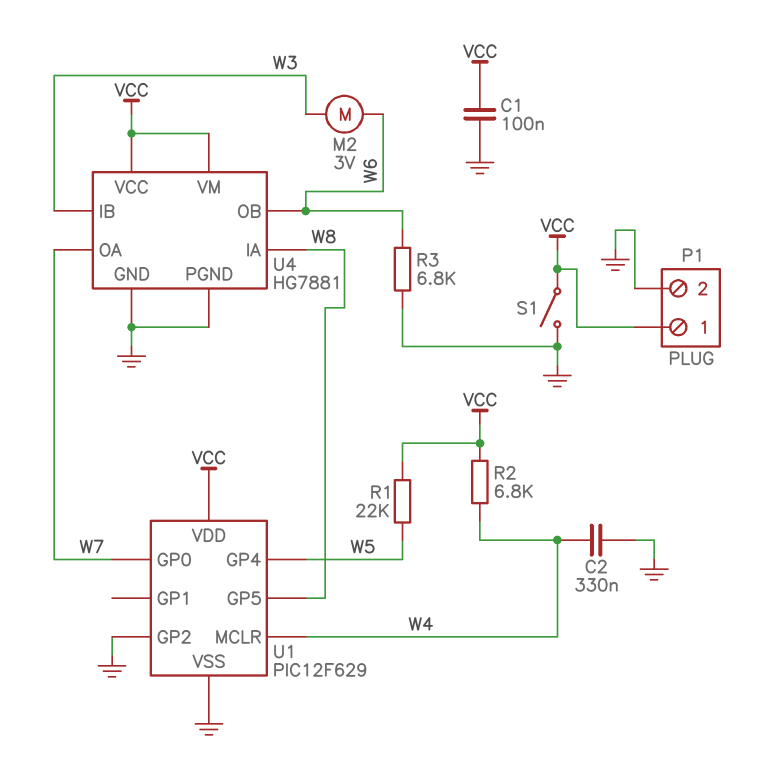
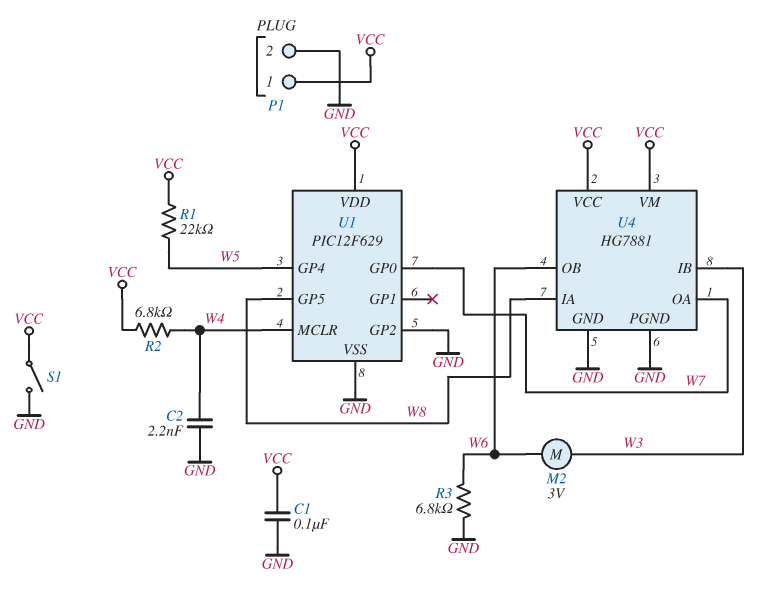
C2: 330nF (GND, W4) -> 2.2nF (GND, W4)

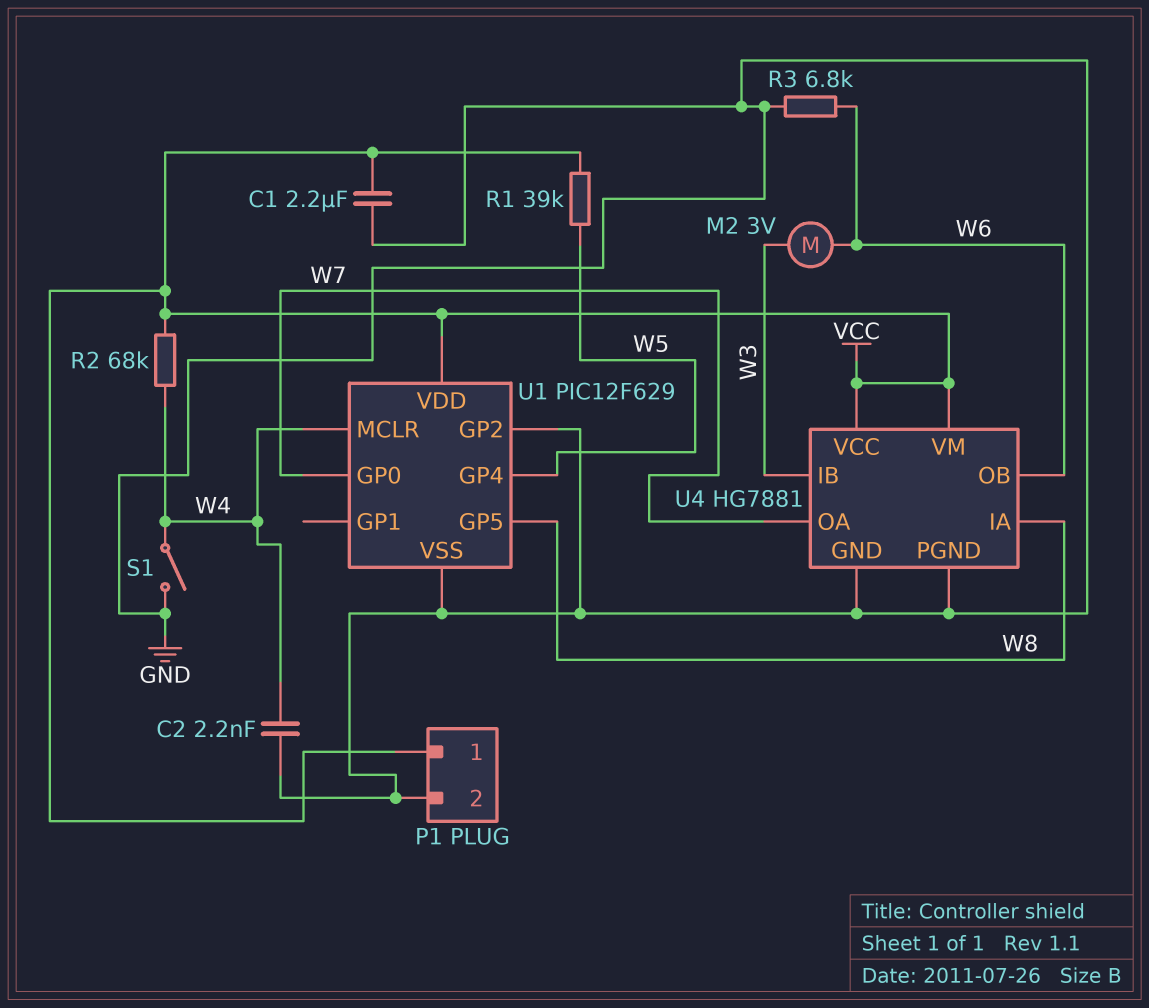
C1: 100nF (GND, VCC) -> 2.2uF (GND, VCC)
R1: 22k (VCC, W5) -> 39k (VCC, W5)
R2: 6.8k (VCC, W4) -> 68k (VCC, W4)
S1: switch (GND, VCC) -> switch (GND, W4)

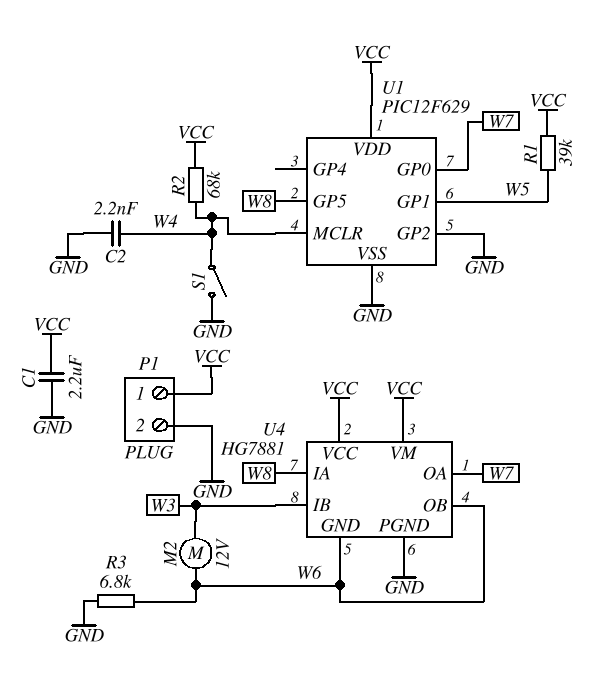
M2: motor 3V (W3, W6) -> motor 12V (W3, W6)
U1 pin GP1: none -> W5
U1 pin GP4: W5 -> none
U4 pin GND: GND -> W6

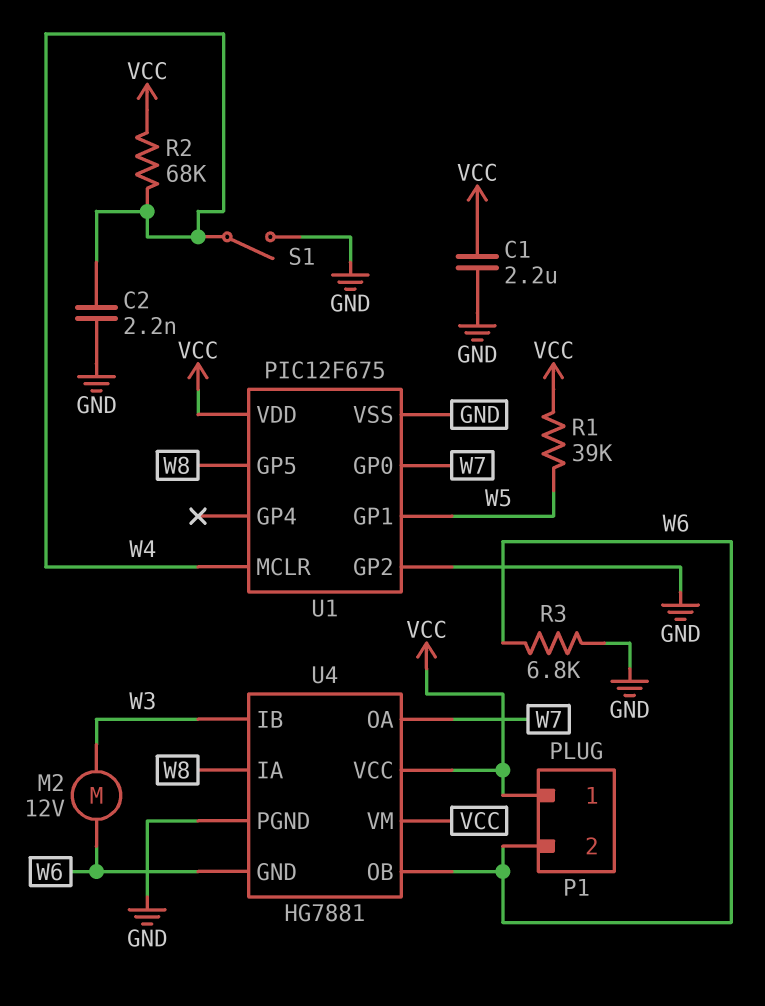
P1 pin 2: GND -> W6
U1: PIC12F629 -> PIC12F675

